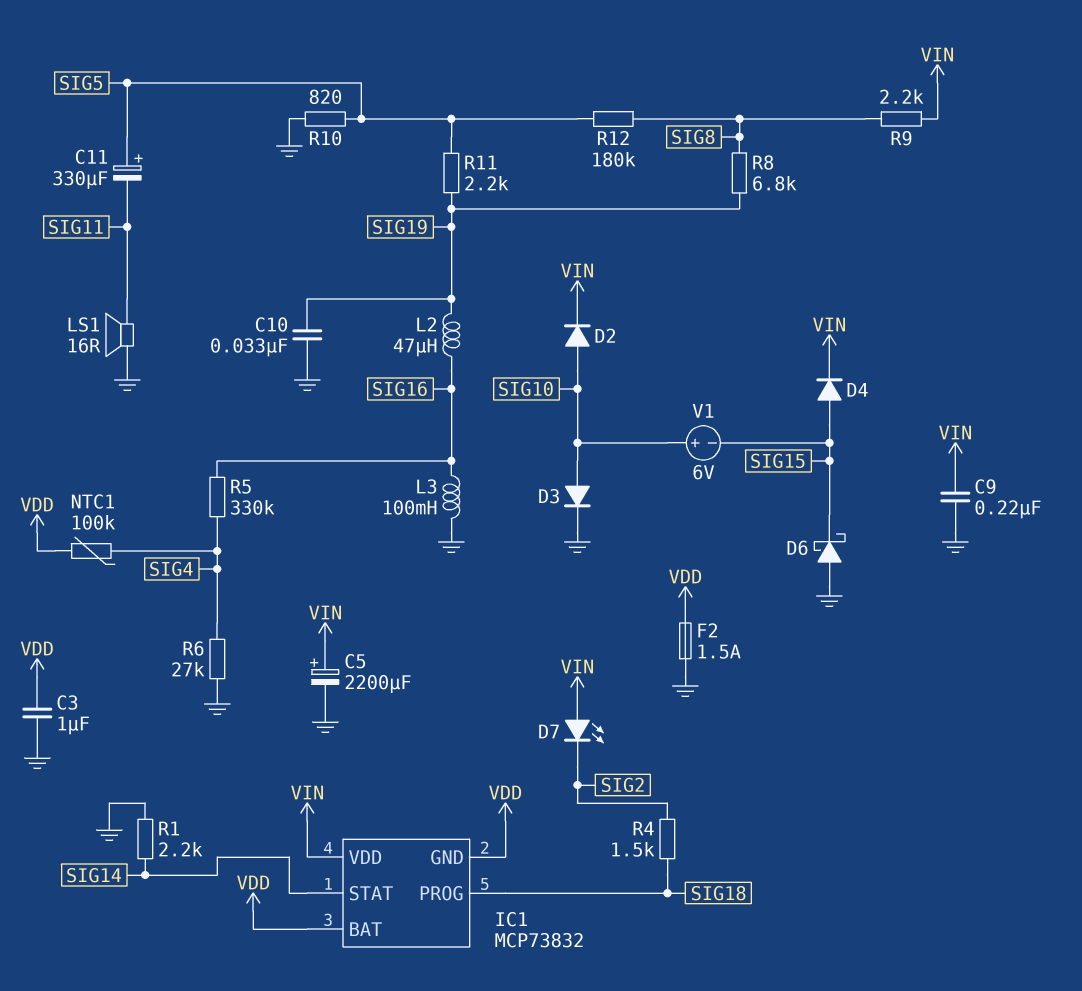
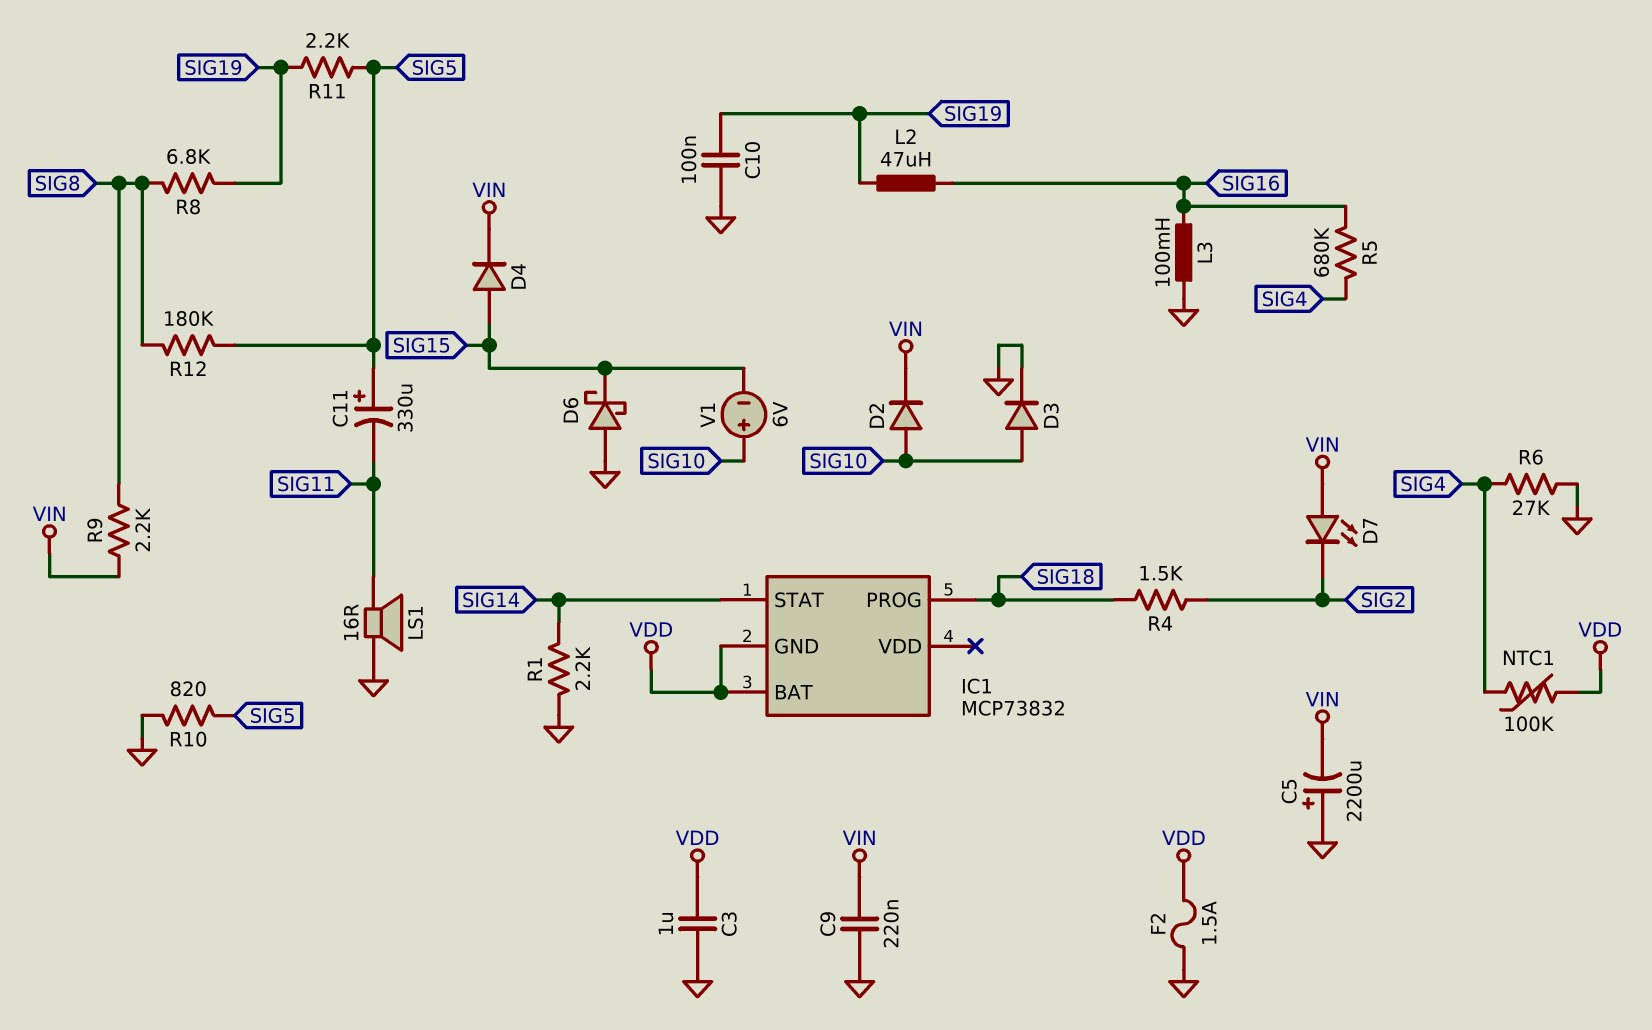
C5: 2200uF (plus VIN, minus GND) -> 2200uF (plus GND, minus VIN)
C10: 33nF (GND, SIG19) -> 100nF (GND, SIG19)
IC1 pin VDD: VIN -> none
R5: 330k (SIG4, SIG16) -> 680k (SIG4, SIG16)

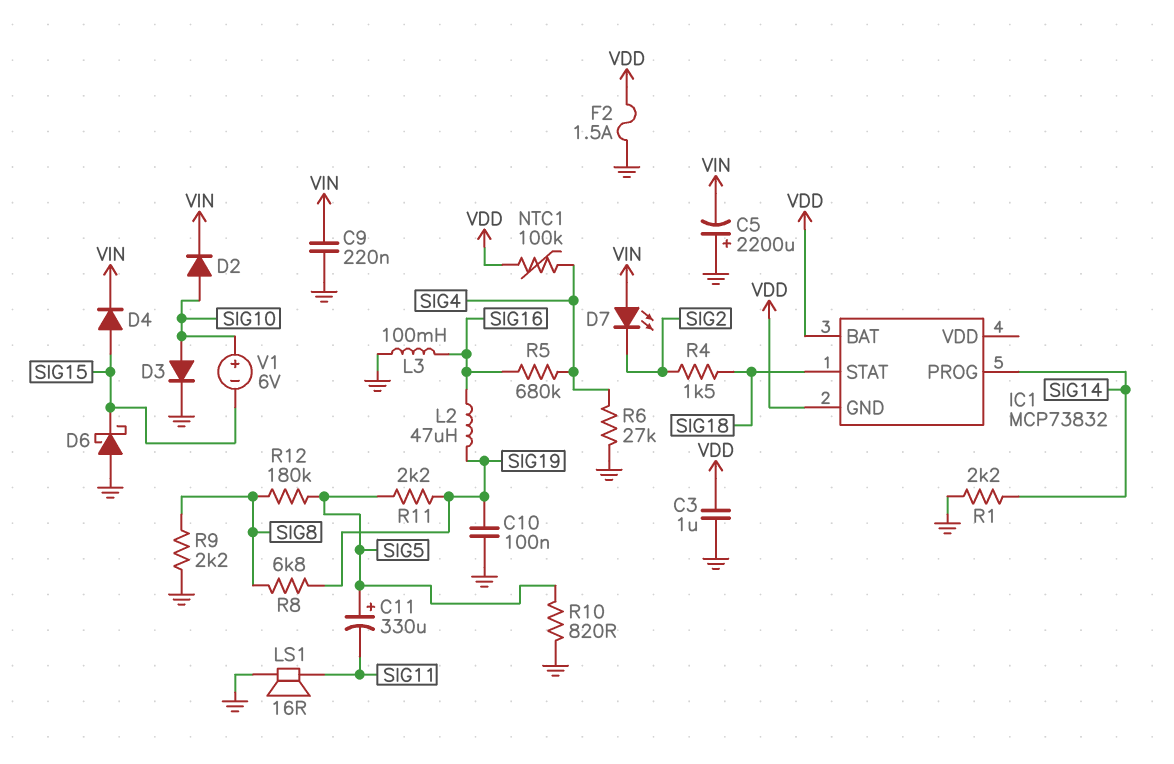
IC1 pin PROG: SIG18 -> SIG14
IC1 pin STAT: SIG14 -> SIG18
R9: 2.2k (SIG8, VIN) -> 2.2k (GND, SIG8)

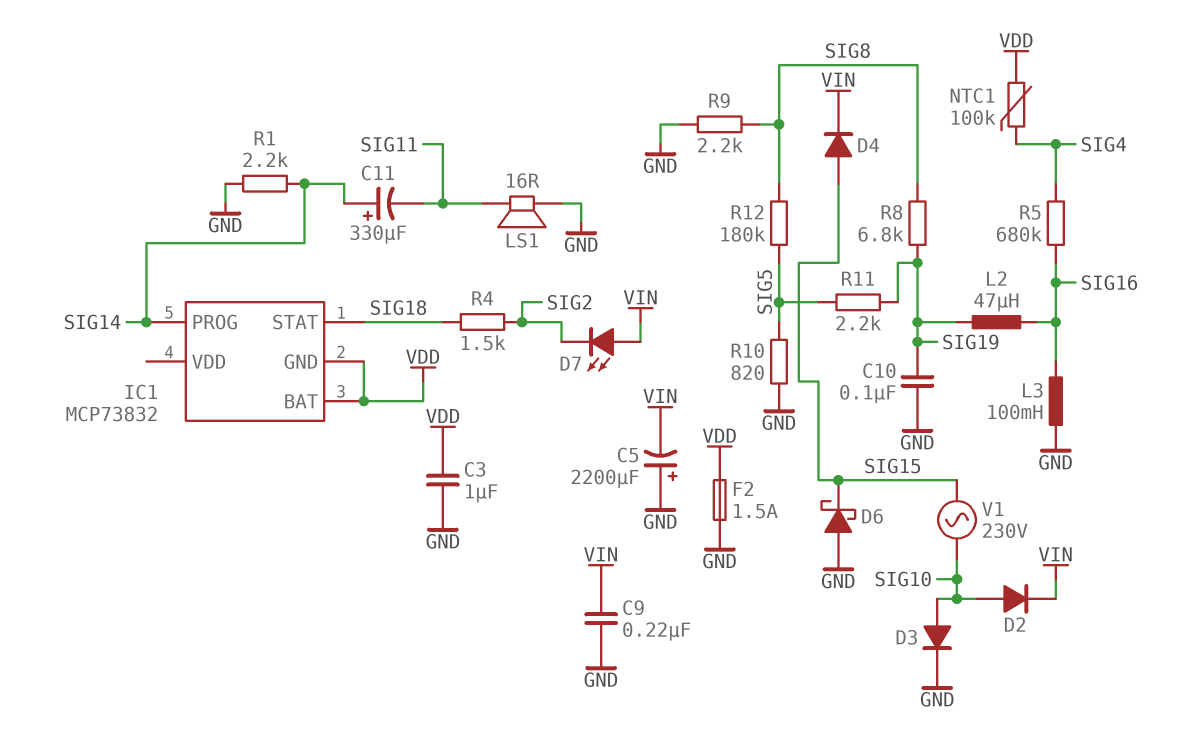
C11: 330uF (plus SIG5, minus SIG11) -> 330uF (plus SIG14, minus SIG11)
R6: 27k (GND, SIG4) -> none
V1: 6V (plus SIG10, minus SIG15) -> AC 230V (SIG10, SIG15)

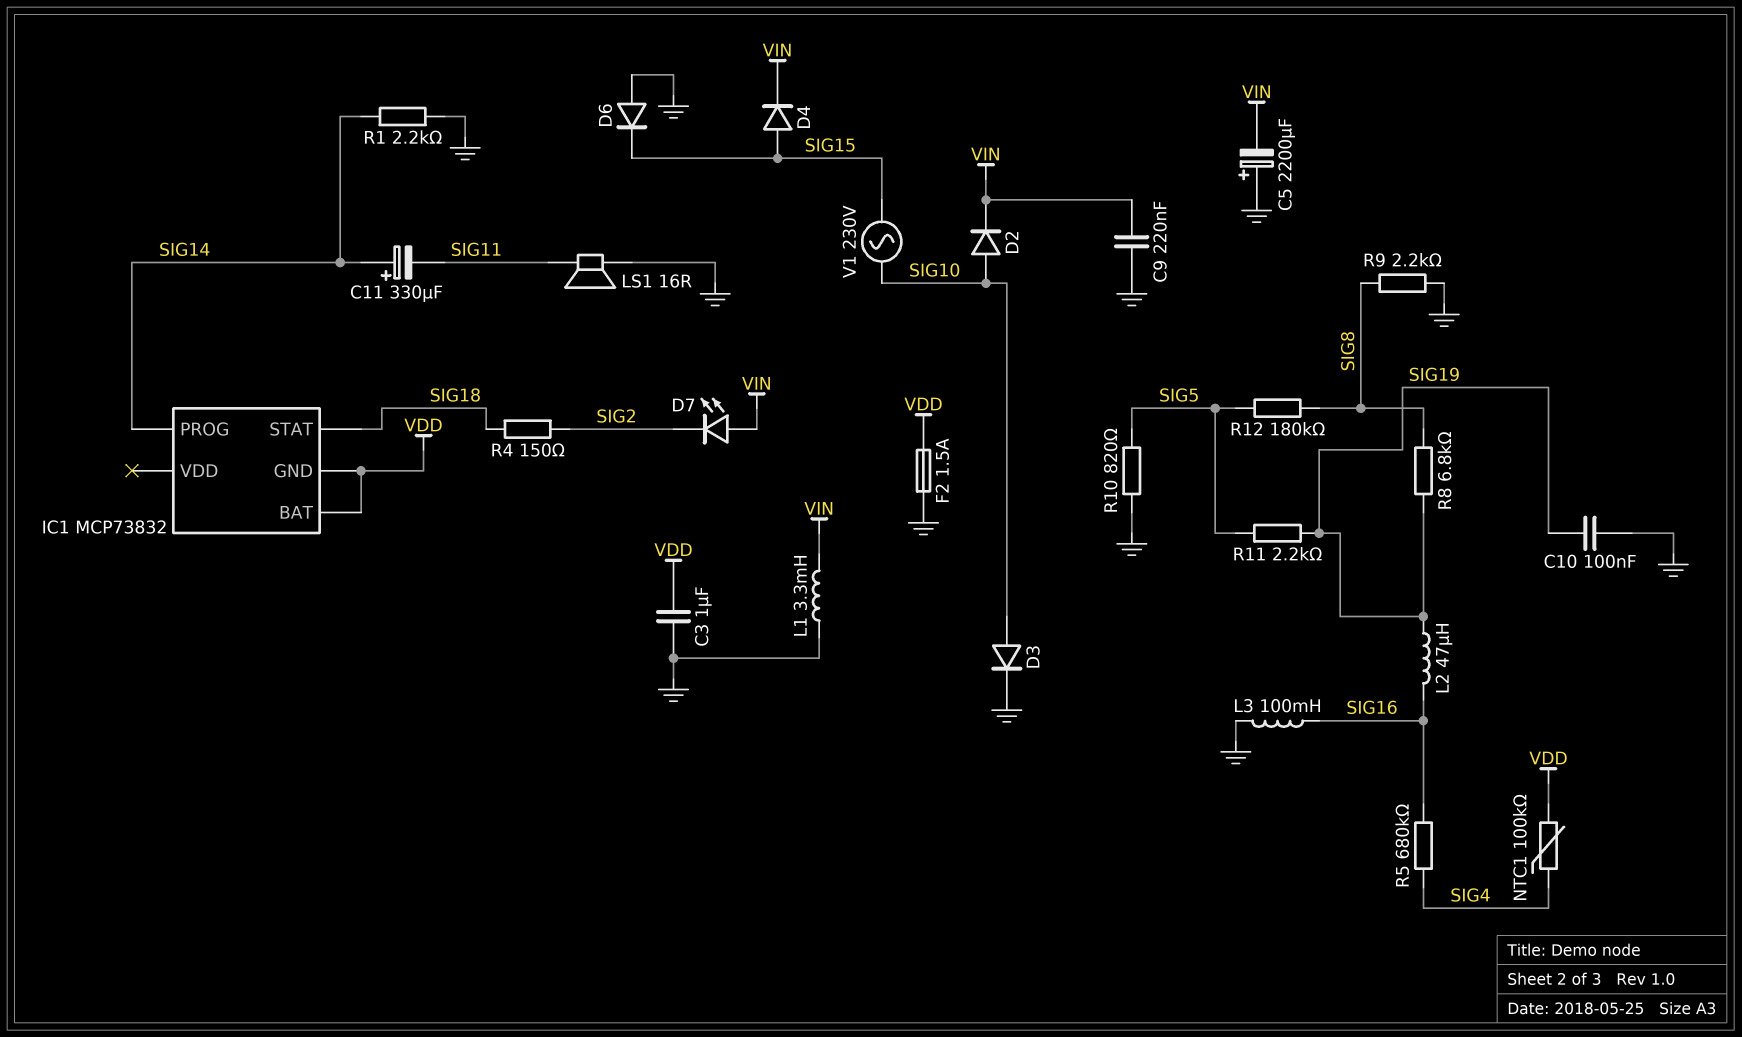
D6: schottky (A GND, K SIG15) -> diode (A GND, K SIG15)
L1: none -> 3.3mH (GND, VIN)
R4: 1.5k (SIG2, SIG18) -> 150 (SIG2, SIG18)

